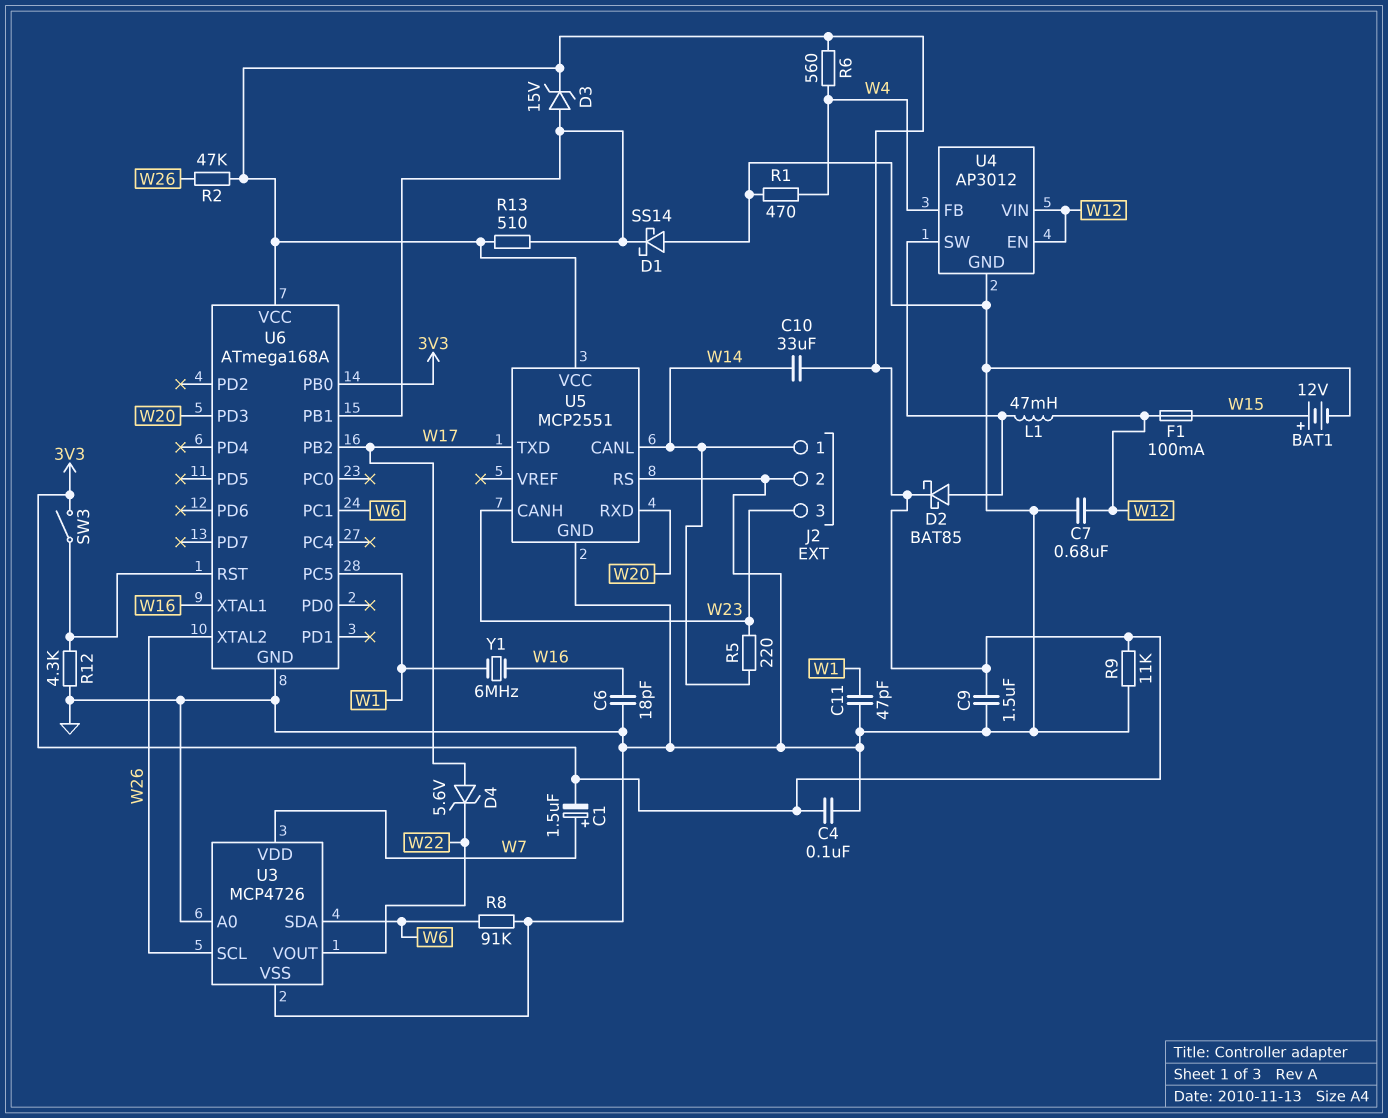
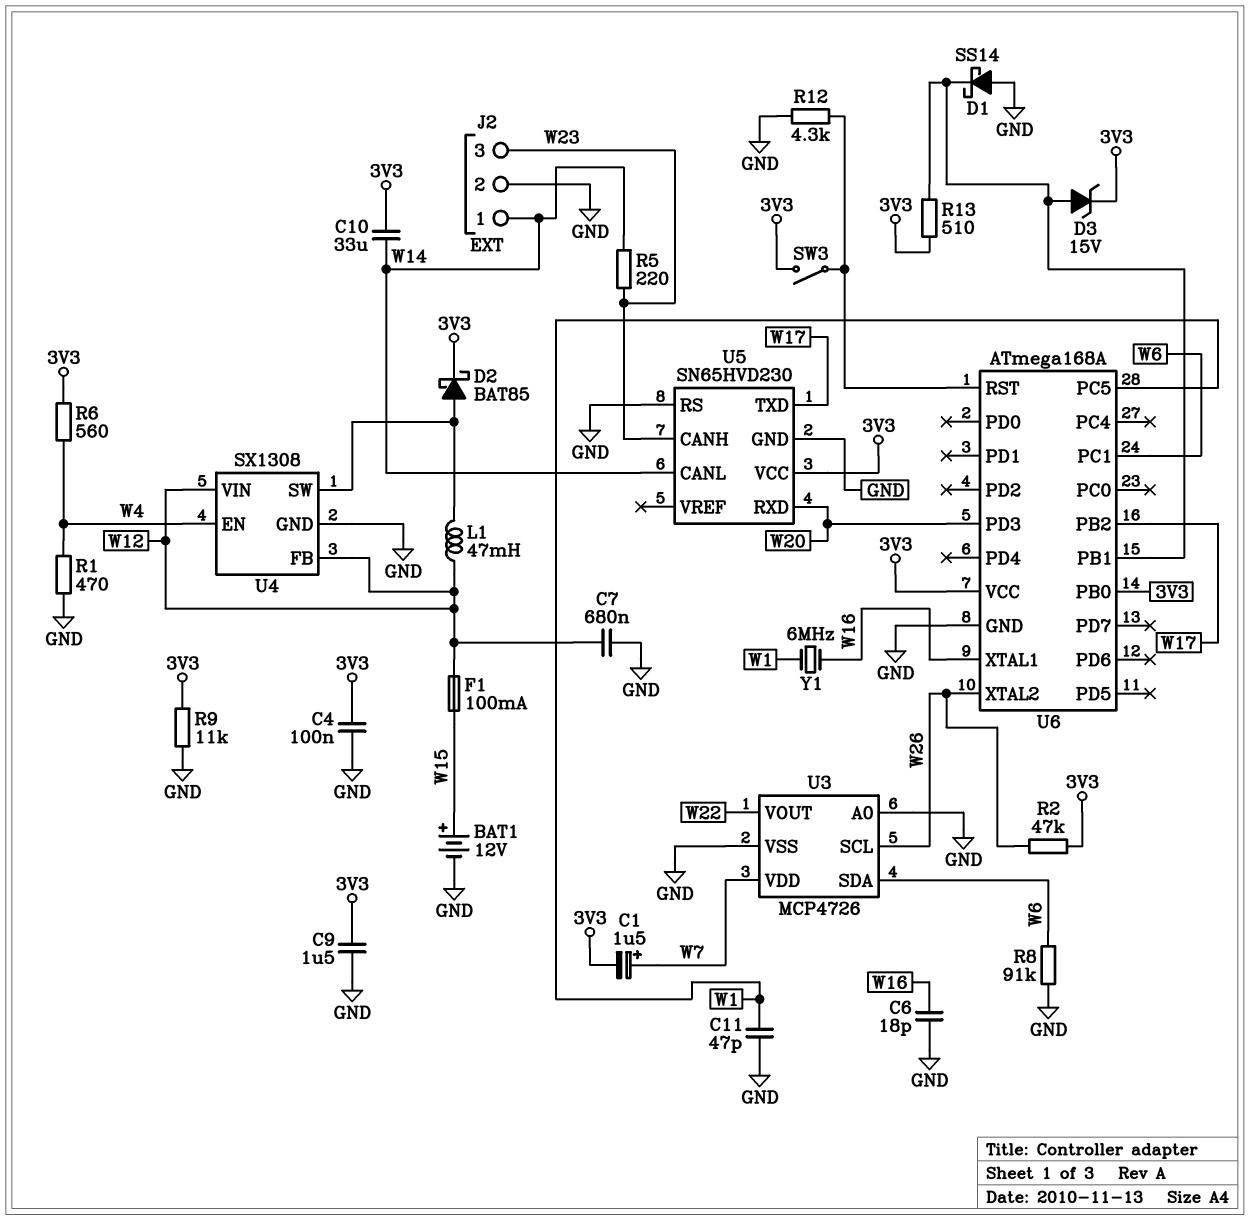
D4: zener 5.6V (A W17, K W22) -> none
U4: AP3012 -> SX1308
U4 pin EN: W12 -> W4
U4 pin FB: W4 -> W12
U5: MCP2551 -> SN65HVD230

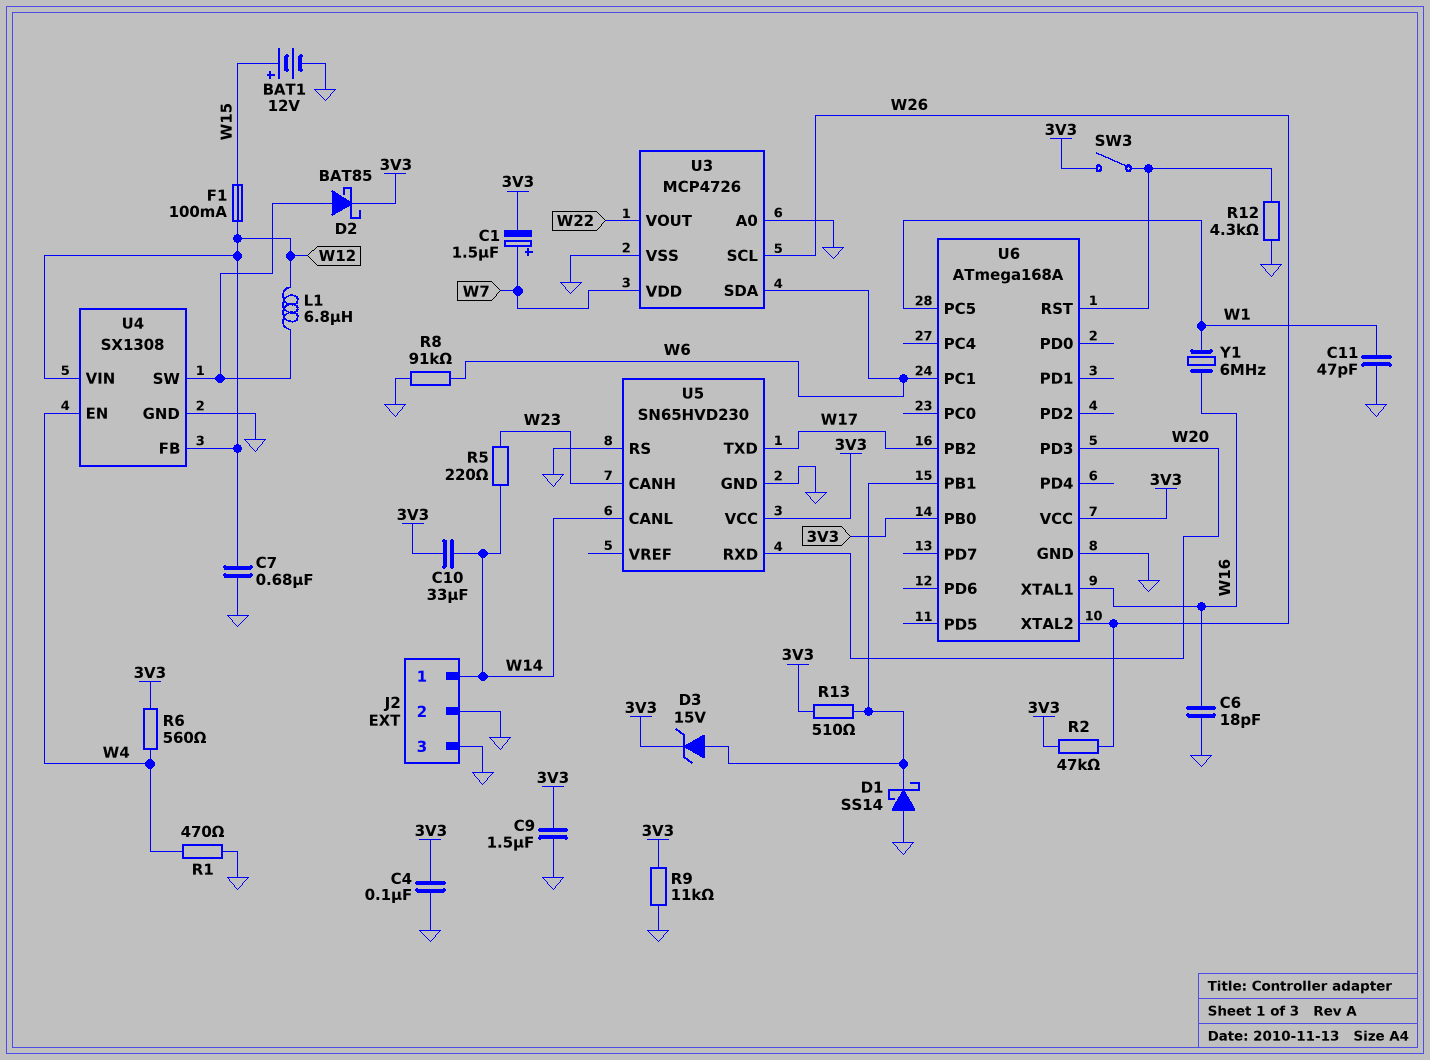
J2 pin 3: W23 -> GND
L1: 47mH (U4/SW, W12) -> 6.8uH (U4/SW, W12)

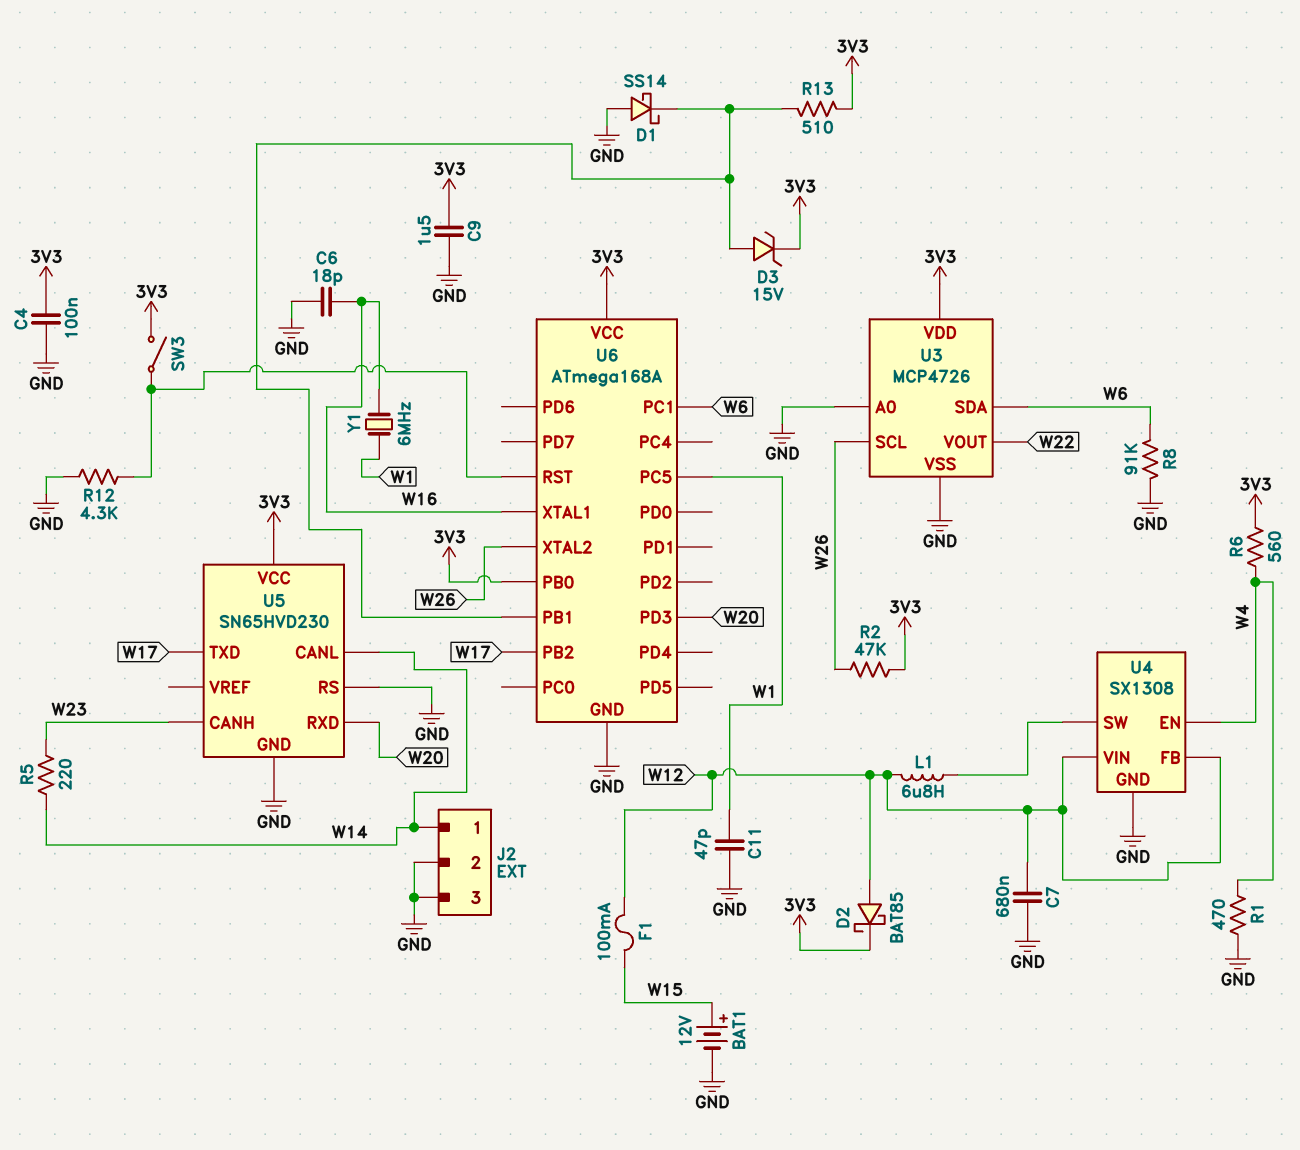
C1: 1.5uF (plus W7, minus 3V3) -> none
C10: 33uF (3V3, W14) -> none
D2: schottky BAT85 (A U4/SW, K 3V3) -> schottky BAT85 (A W12, K 3V3)
R9: 11k (3V3, GND) -> none
U3 pin VDD: W7 -> 3V3

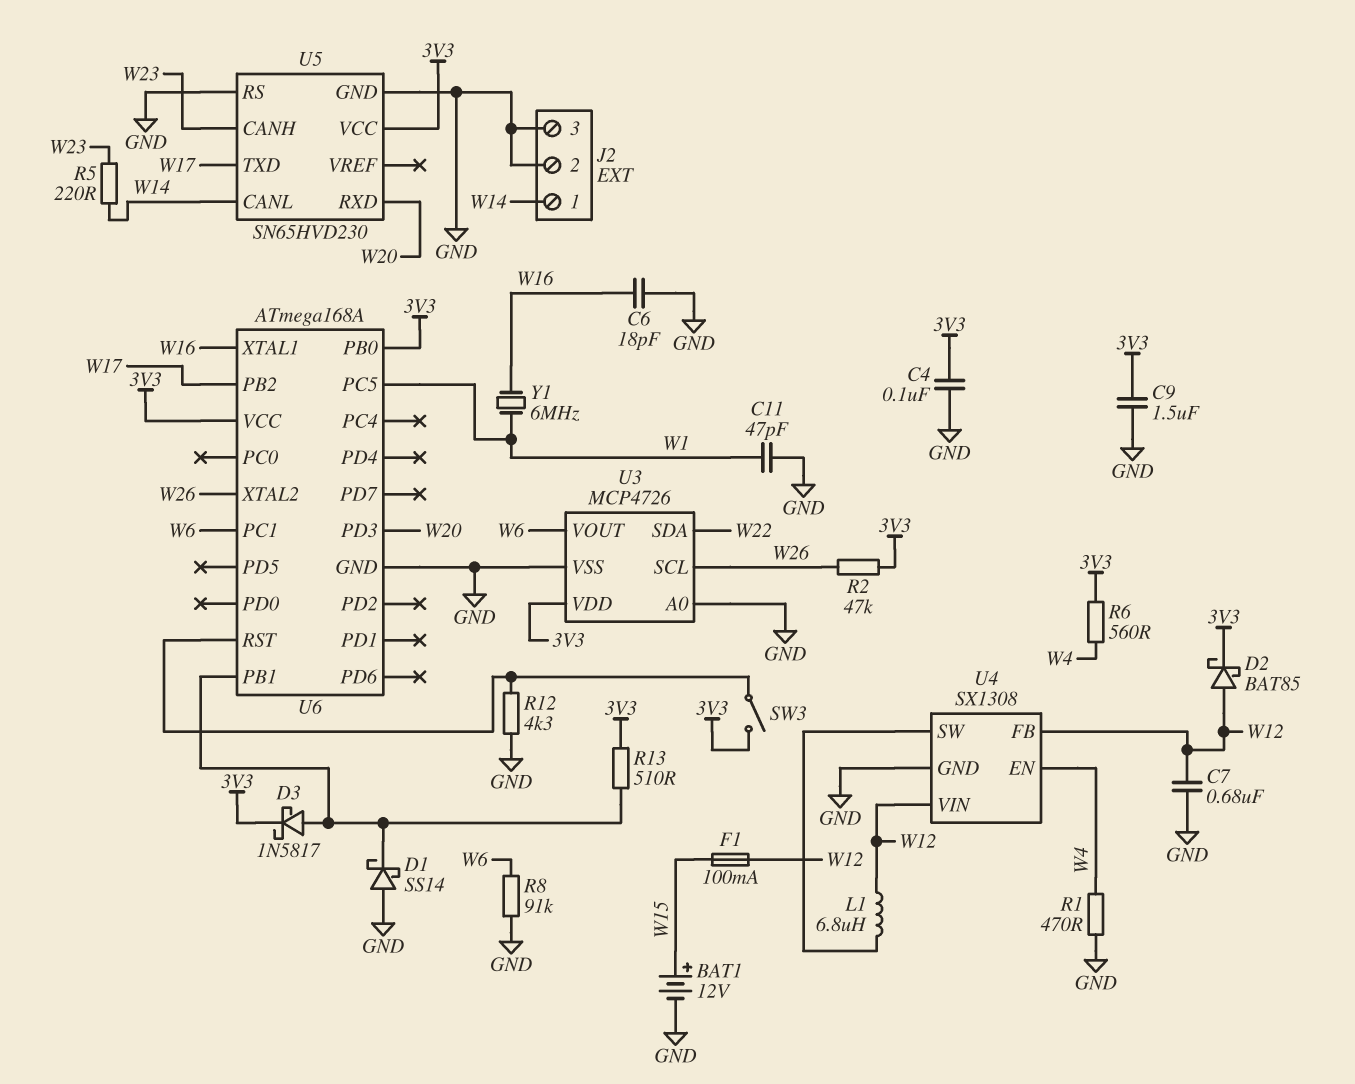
D3: zener 15V (A U6/PB1, K 3V3) -> schottky 1N5817 (A U6/PB1, K 3V3)
U3 pin SDA: W6 -> W22
U3 pin VOUT: W22 -> W6

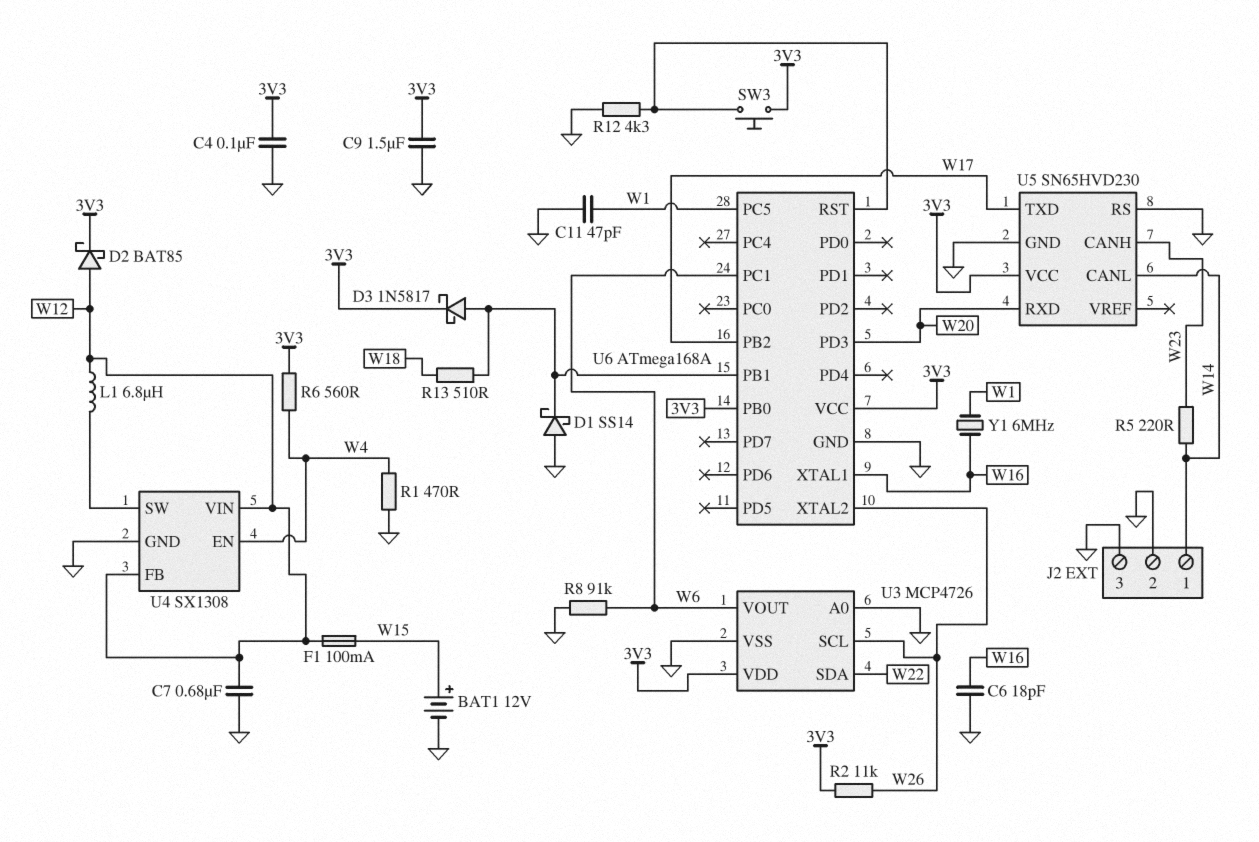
R2: 47k (3V3, W26) -> 11k (3V3, W26)
R13: 510 (3V3, U6/PB1) -> 510 (U6/PB1, W18)
SW3: switch (3V3, U6/RST) -> button (3V3, U6/RST)

